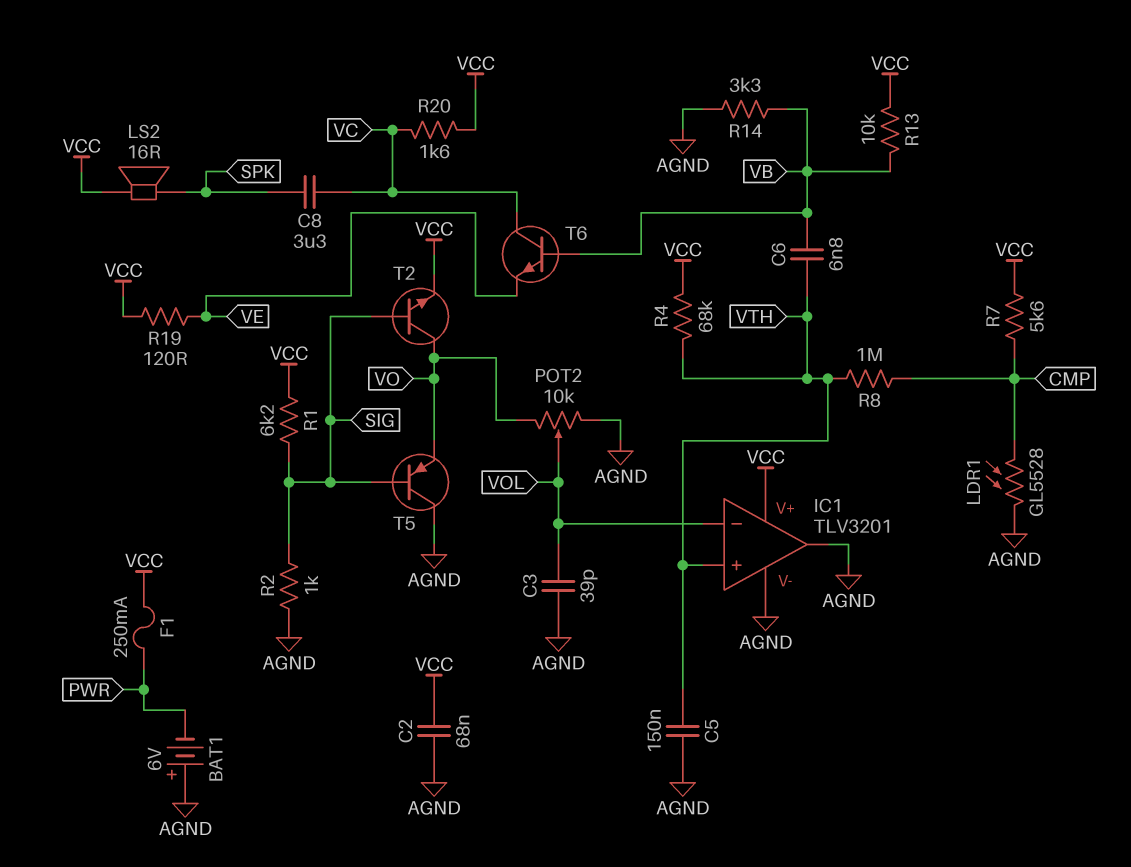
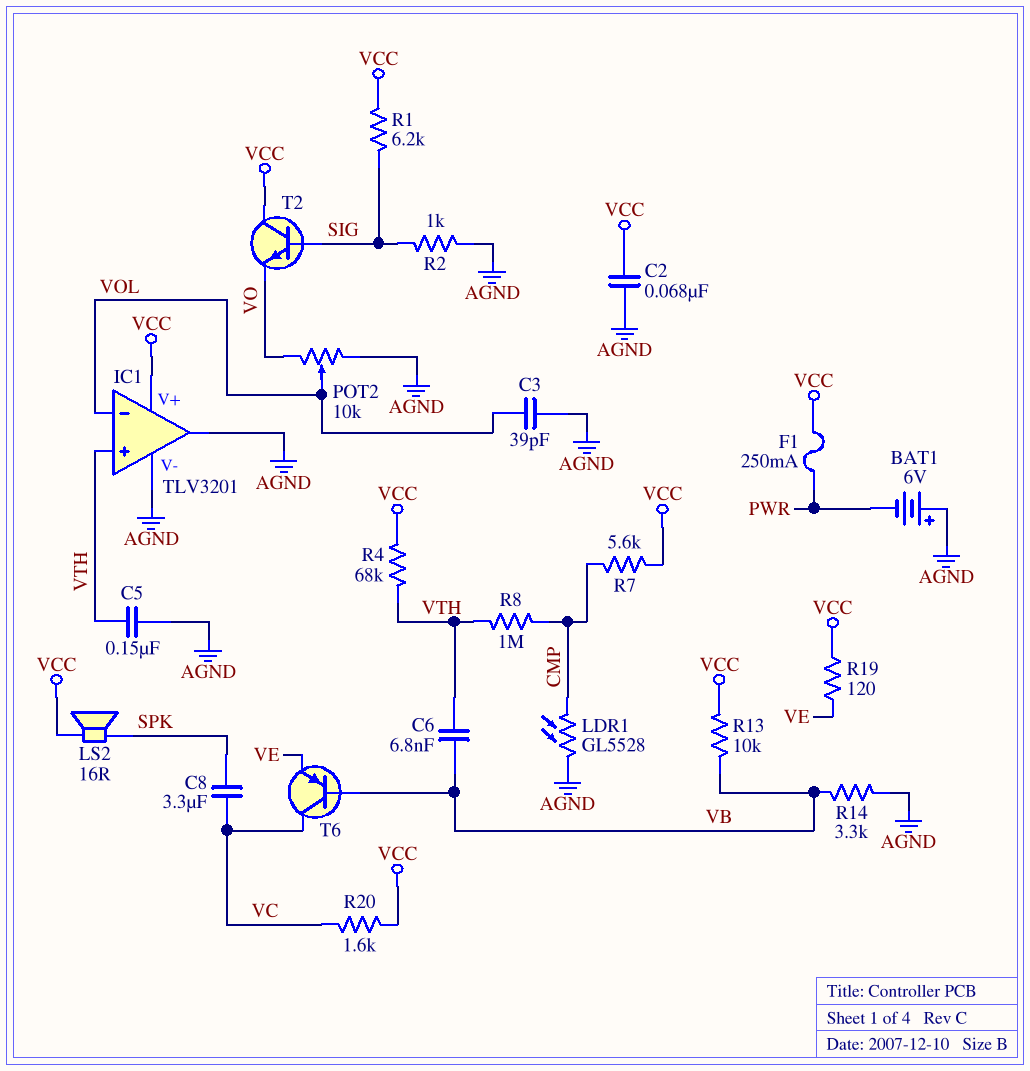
T2: NPN (B SIG, C VO, E VCC) -> NPN (B SIG, C VCC, E VO)
T5: PNP (B SIG, C AGND, E VO) -> none
T6: NPN (B VB, C VC, E VE) -> PNP (B VB, C VC, E VE)

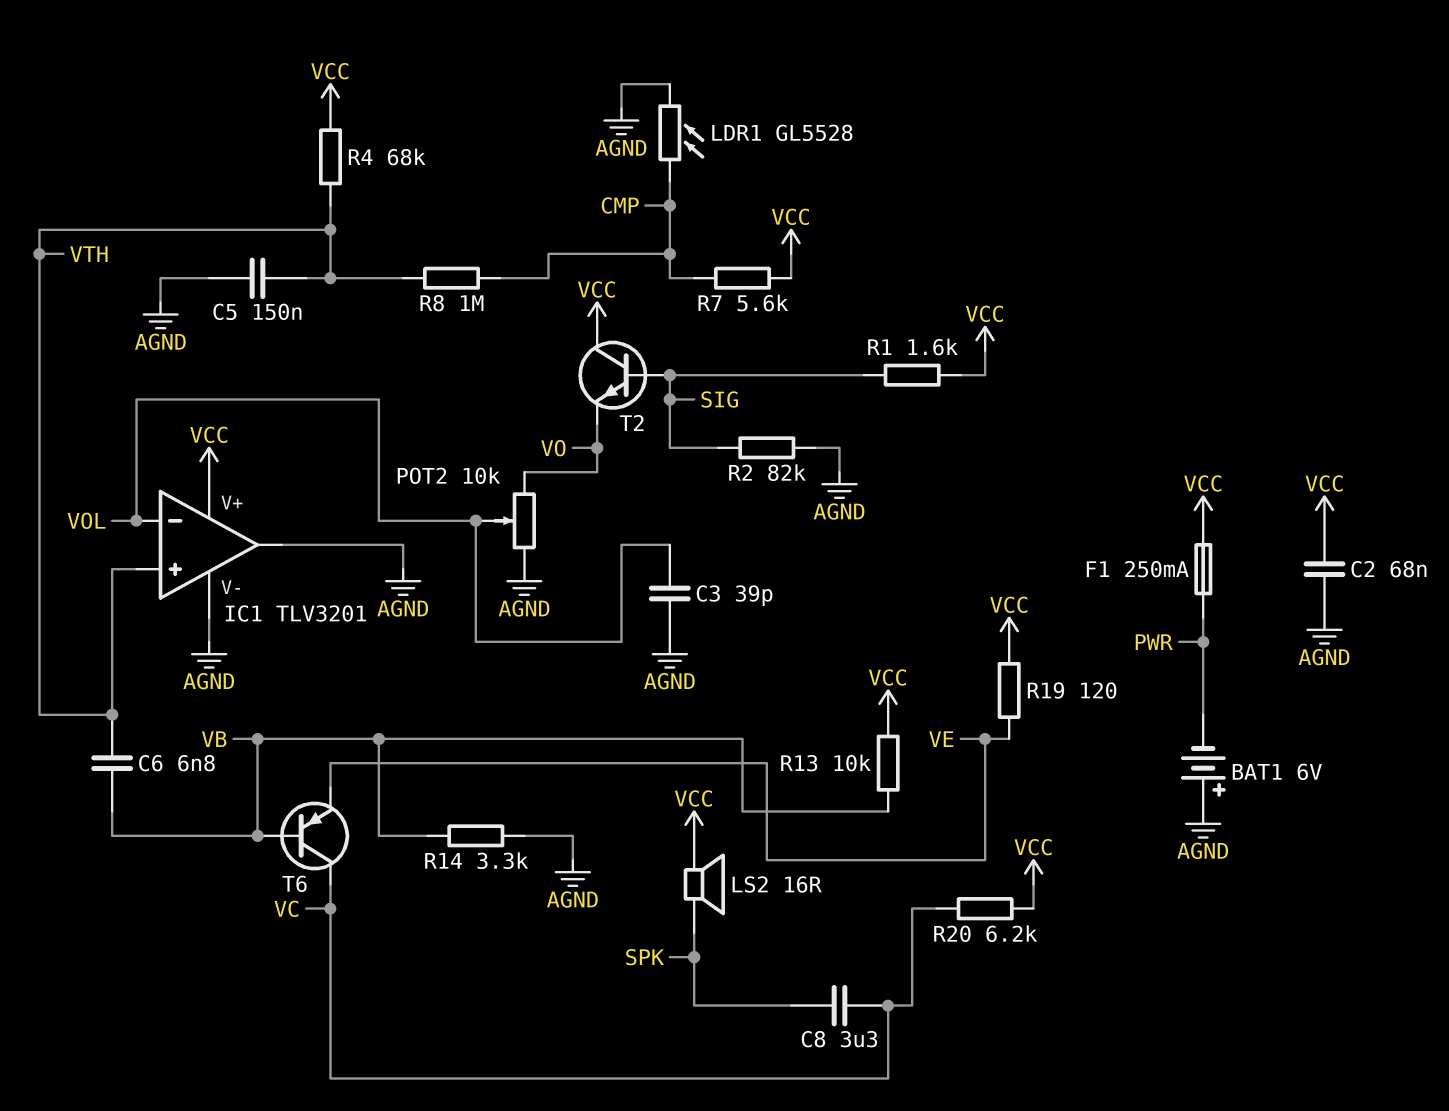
R1: 6.2k (SIG, VCC) -> 1.6k (SIG, VCC)
R2: 1k (AGND, SIG) -> 82k (AGND, SIG)
R20: 1.6k (VC, VCC) -> 6.2k (VC, VCC)

